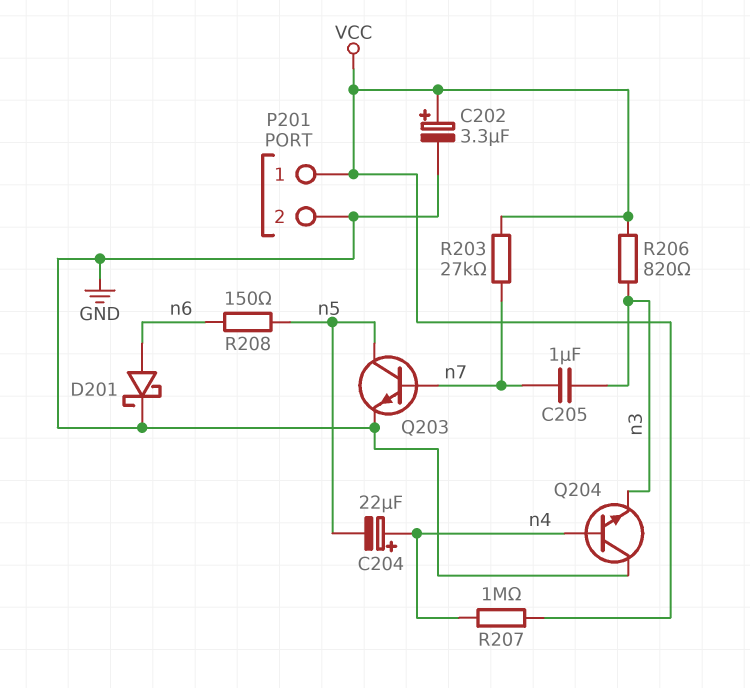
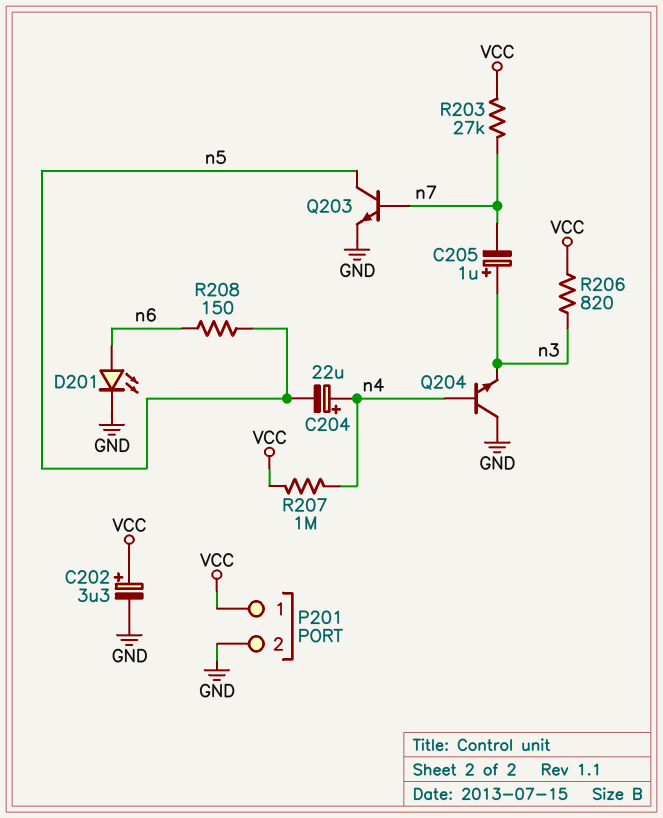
C205: 1uF (n3, n7) -> 1uF (plus n3, minus n7)
D201: schottky (A n6, K GND) -> LED (A n6, K GND)

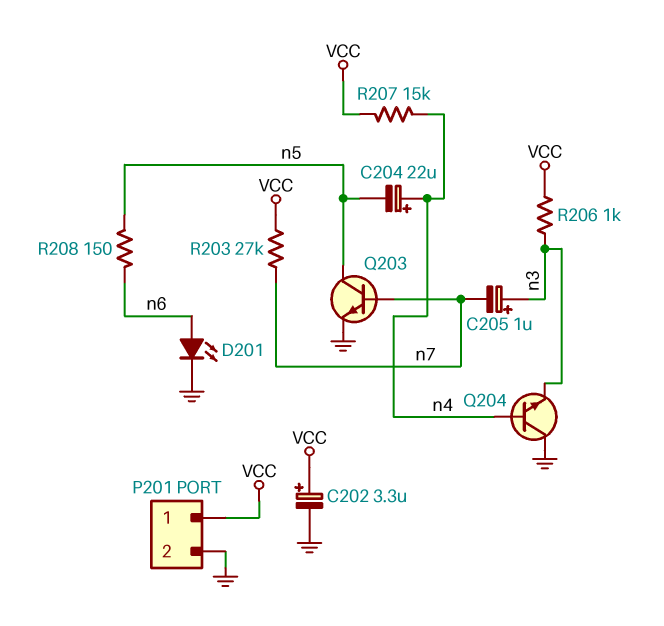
R206: 820 (VCC, n3) -> 1k (VCC, n3)
R207: 1M (VCC, n4) -> 15k (VCC, n4)

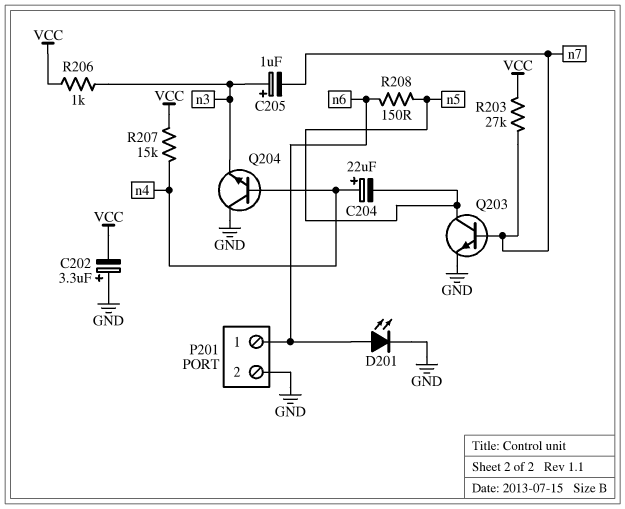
C202: 3.3uF (plus VCC, minus GND) -> 3.3uF (plus GND, minus VCC)
P201 pin 1: VCC -> n6

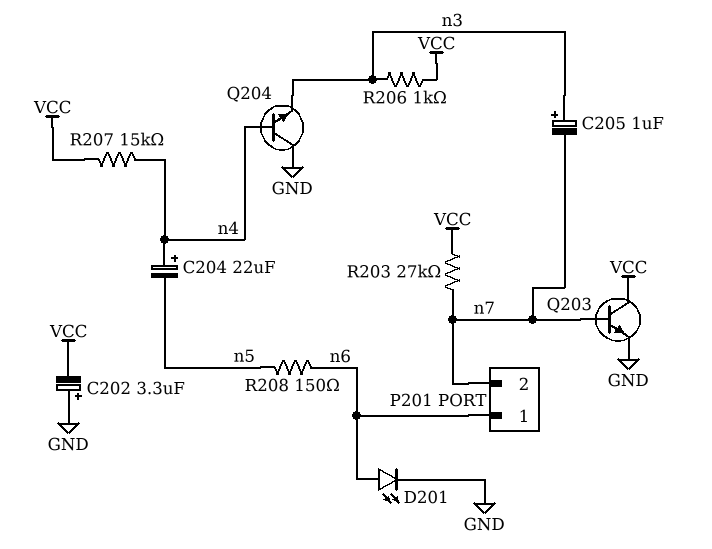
P201 pin 2: GND -> n7
Q203: NPN (B n7, C n5, E GND) -> NPN (B n7, C VCC, E GND)

